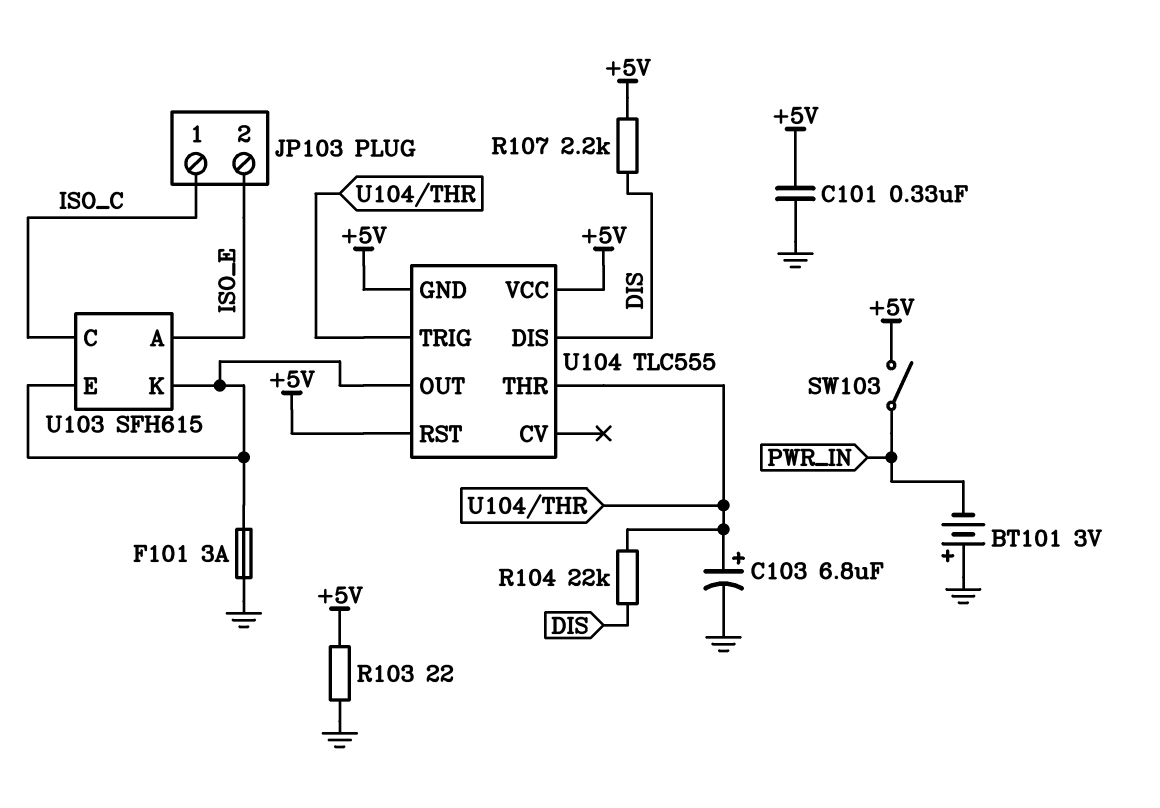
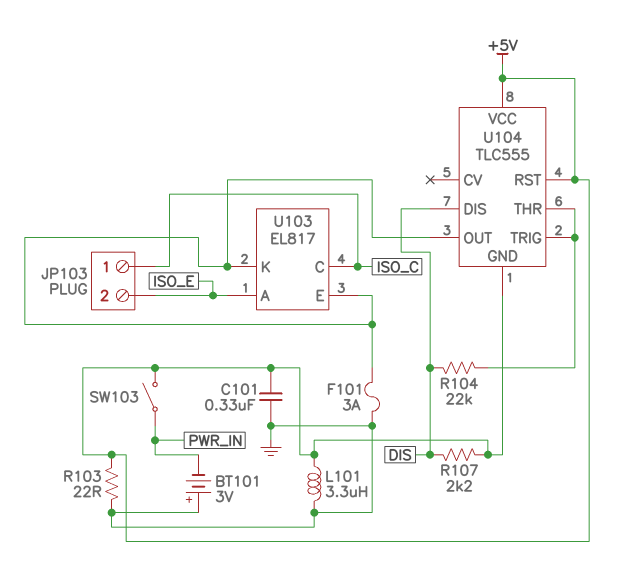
C103: 6.8uF (plus U104/THR, minus GND) -> none
L101: none -> 3.3uH (+5V, GND)
U103: SFH615 -> EL817

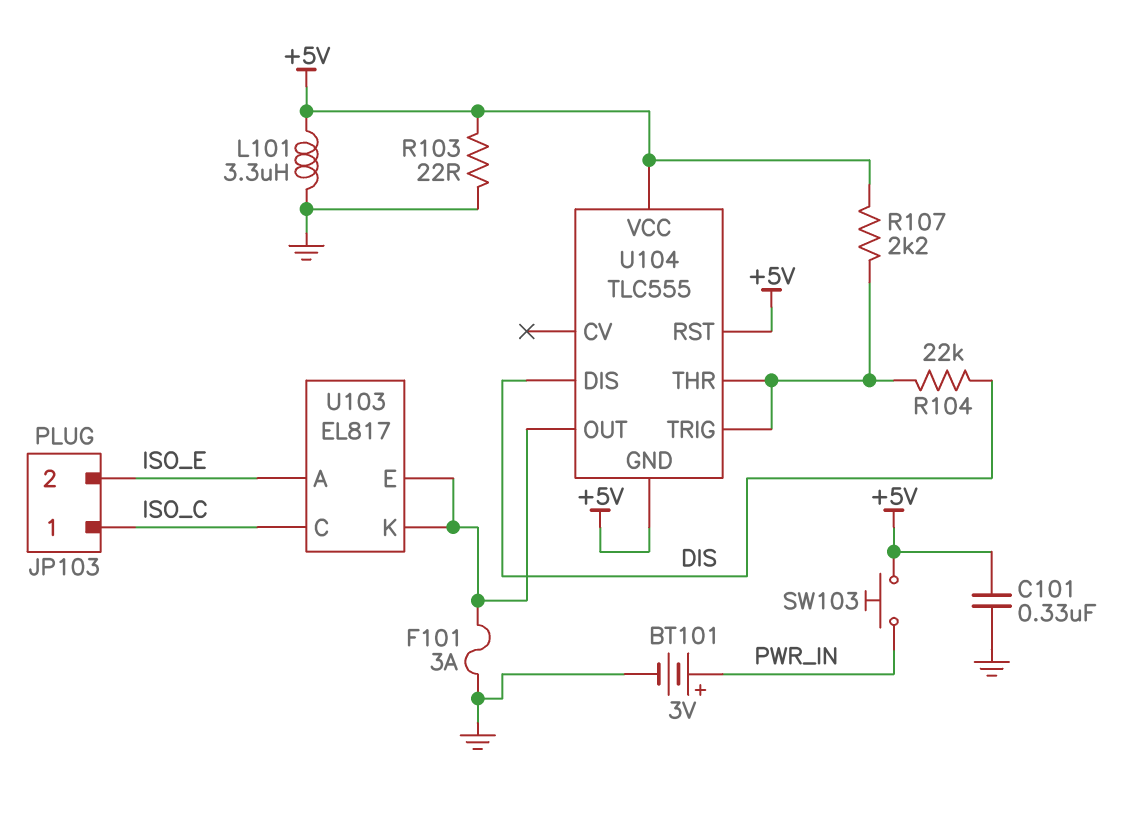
BT101: 3V (plus GND, minus PWR_IN) -> 3V (plus PWR_IN, minus GND)
R107: 2.2k (+5V, DIS) -> 2.2k (+5V, U104/THR)
SW103: switch (+5V, PWR_IN) -> button (+5V, PWR_IN)

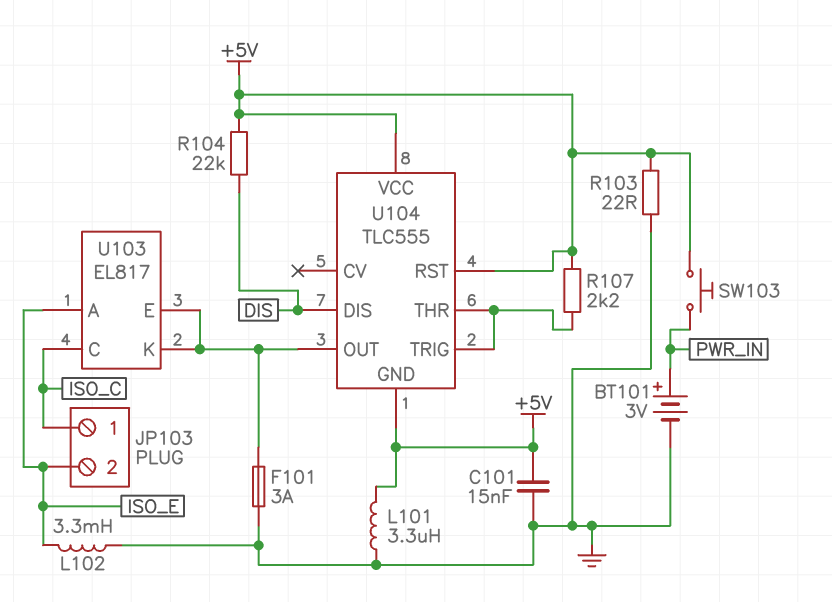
C101: 330nF (+5V, GND) -> 15nF (+5V, GND)
L102: none -> 3.3mH (GND, ISO_E)
R104: 22k (DIS, U104/THR) -> 22k (+5V, DIS)

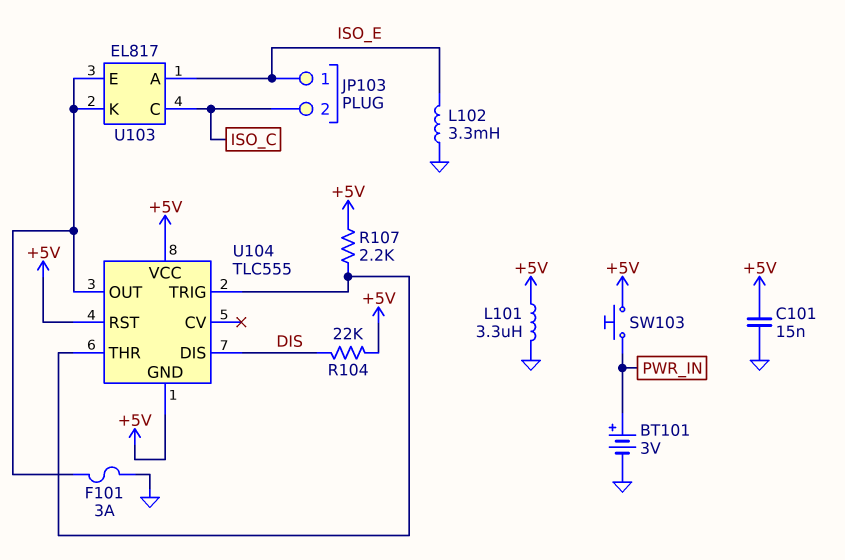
JP103 pin 1: ISO_C -> ISO_E
JP103 pin 2: ISO_E -> ISO_C
R103: 22 (+5V, GND) -> none

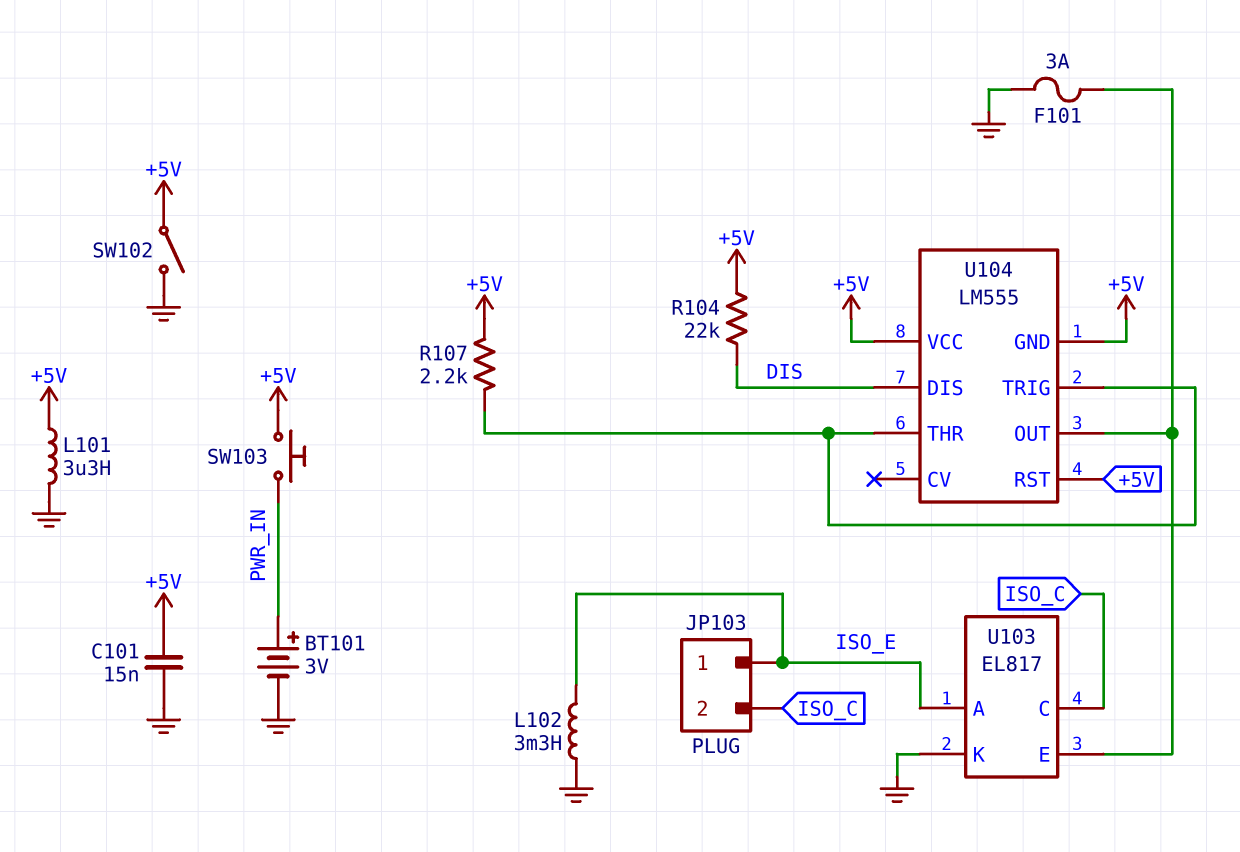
SW102: none -> switch (+5V, GND)
U103 pin K: U103/E -> GND
U104: TLC555 -> LM555

